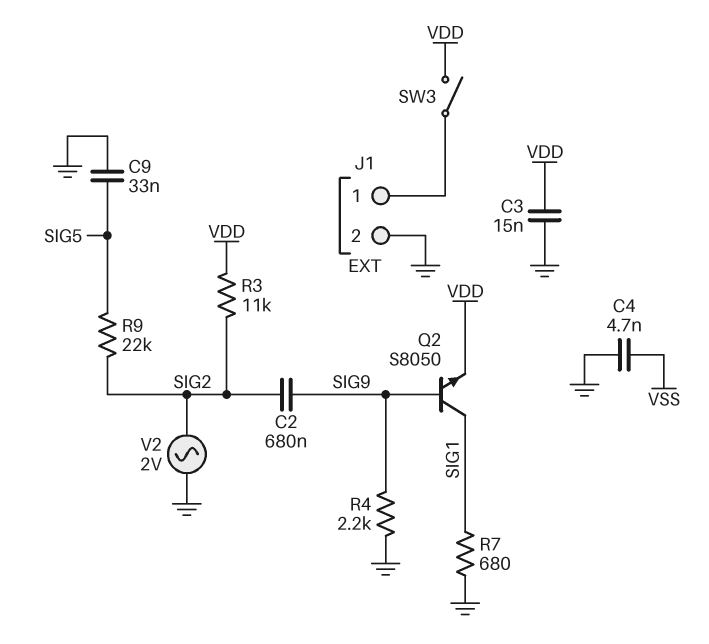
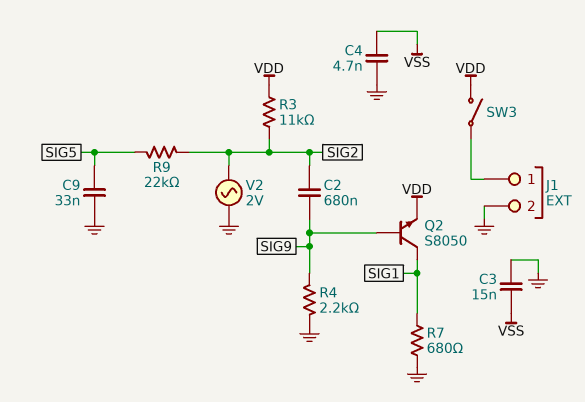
C3: 15nF (GND, VDD) -> 15nF (GND, VSS)

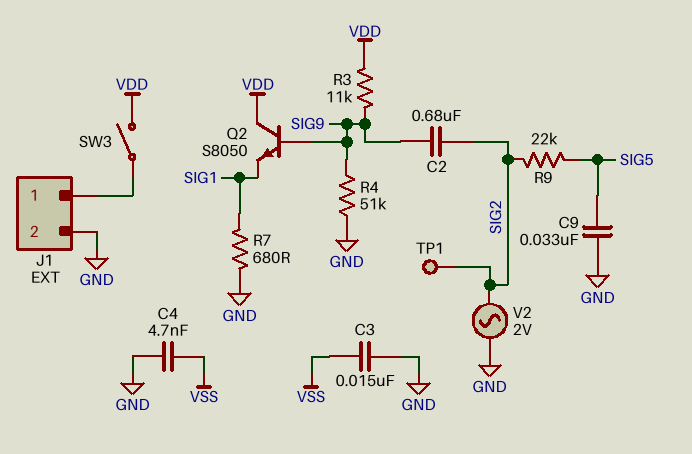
Q2: NPN S8050 (B SIG9, C SIG1, E VDD) -> NPN S8050 (B SIG9, C VDD, E SIG1)
R3: 11k (SIG2, VDD) -> 11k (SIG9, VDD)
R4: 2.2k (GND, SIG9) -> 51k (GND, SIG9)
TP1: none -> test point (SIG2)

